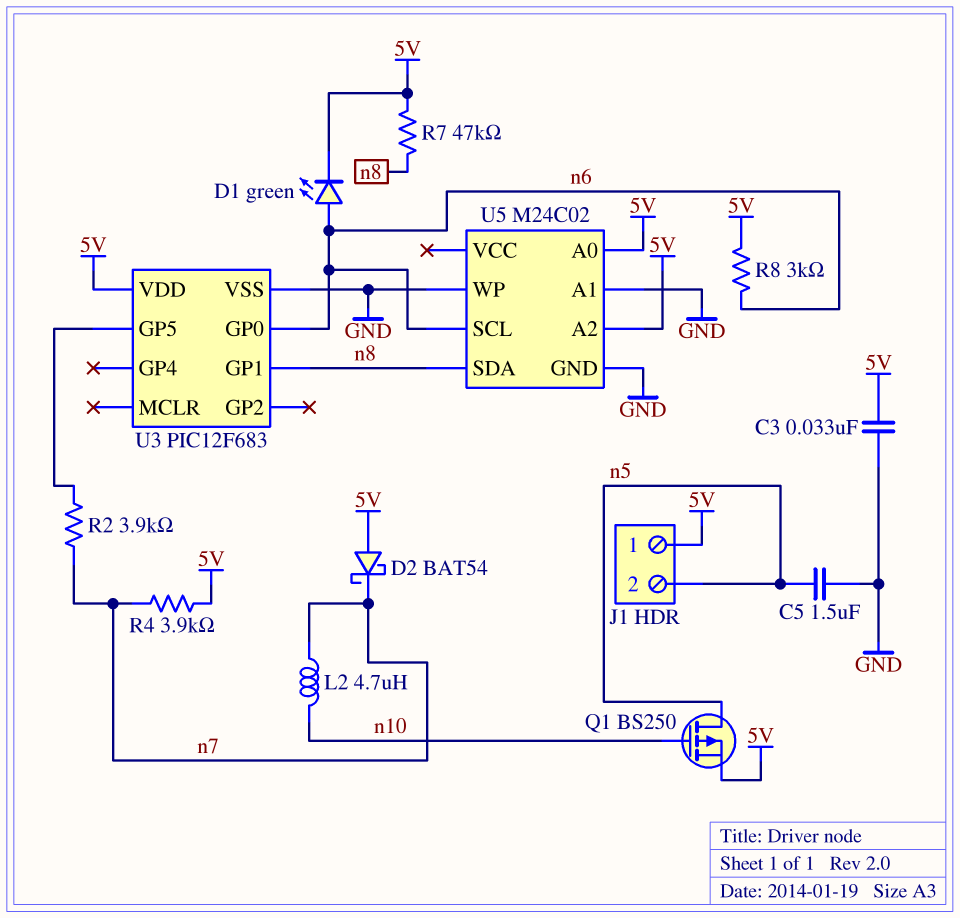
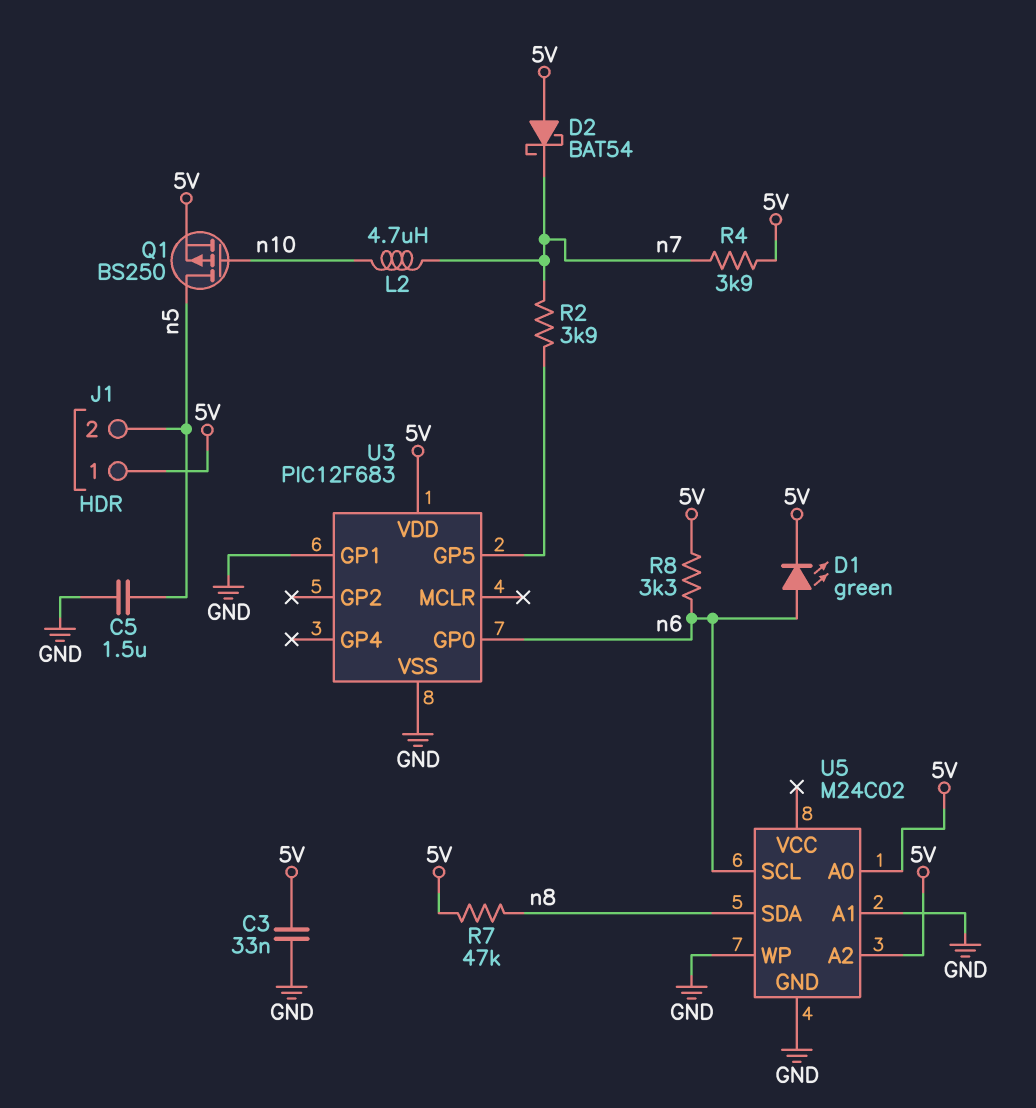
R8: 3k (5V, n6) -> 3.3k (5V, n6)
U3 pin GP1: n8 -> GND

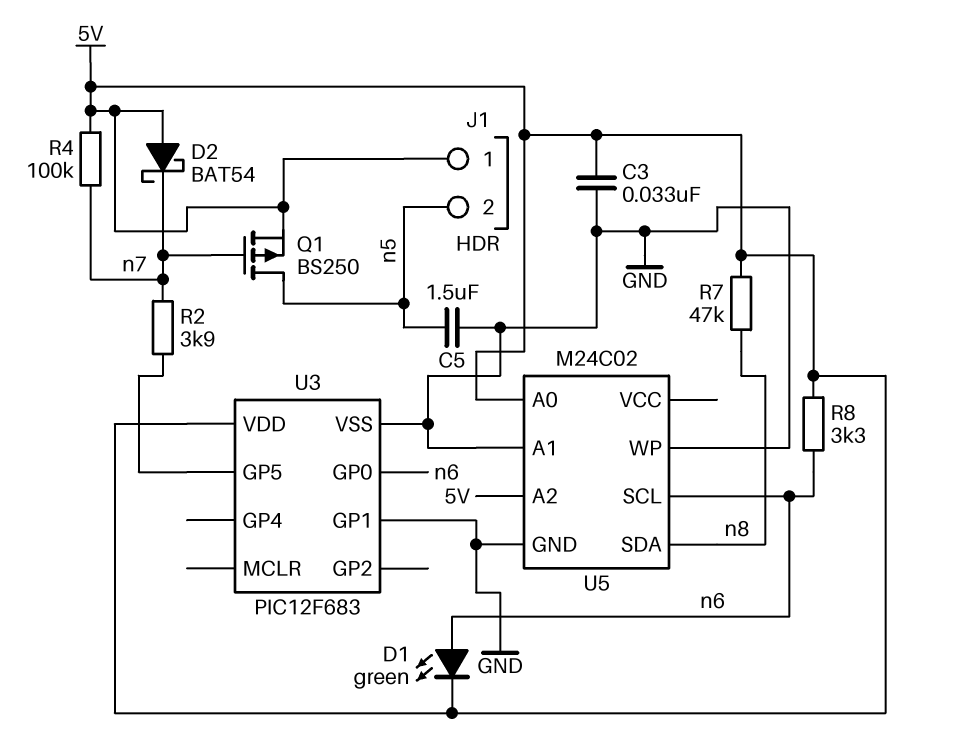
L2: 4.7uH (n7, n10) -> none
Q1: PMOS BS250 (G n10, D n5, S 5V) -> PMOS BS250 (G n7, D n5, S 5V)
R4: 3.9k (5V, n7) -> 100k (5V, n7)

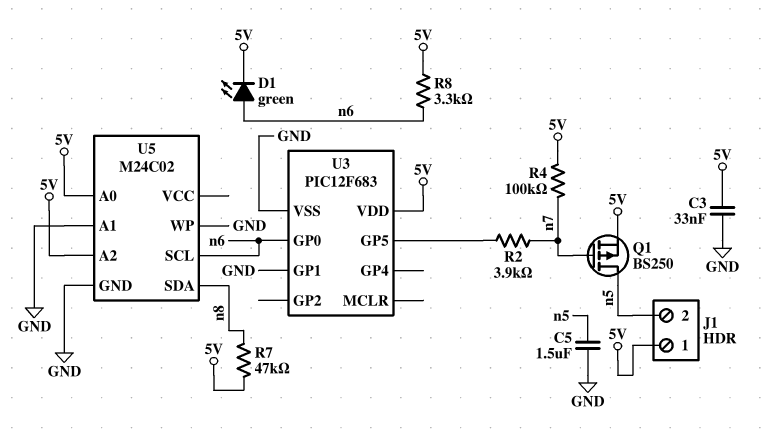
D2: schottky BAT54 (A 5V, K n7) -> none

